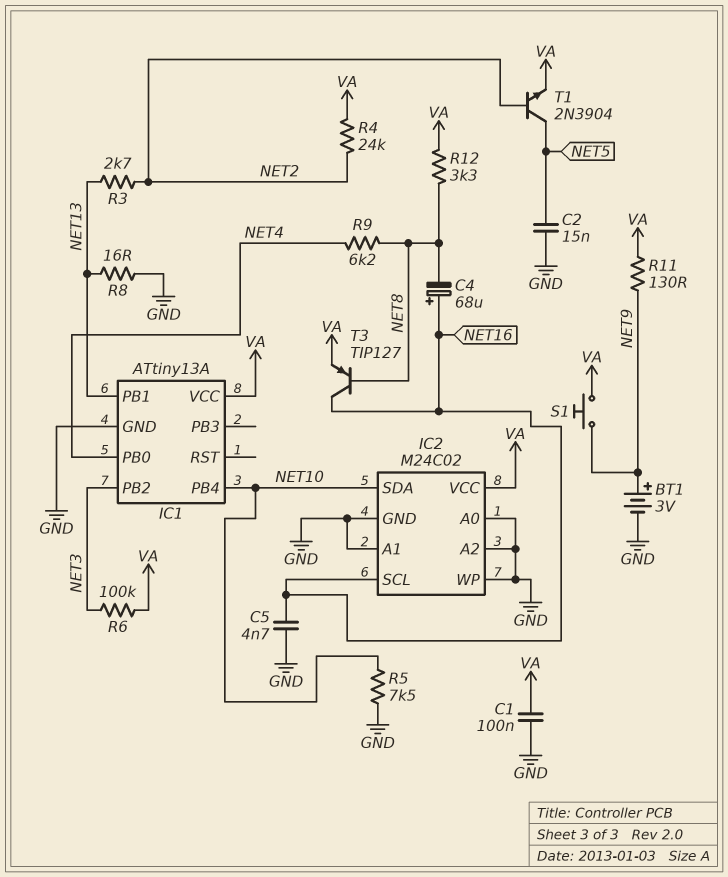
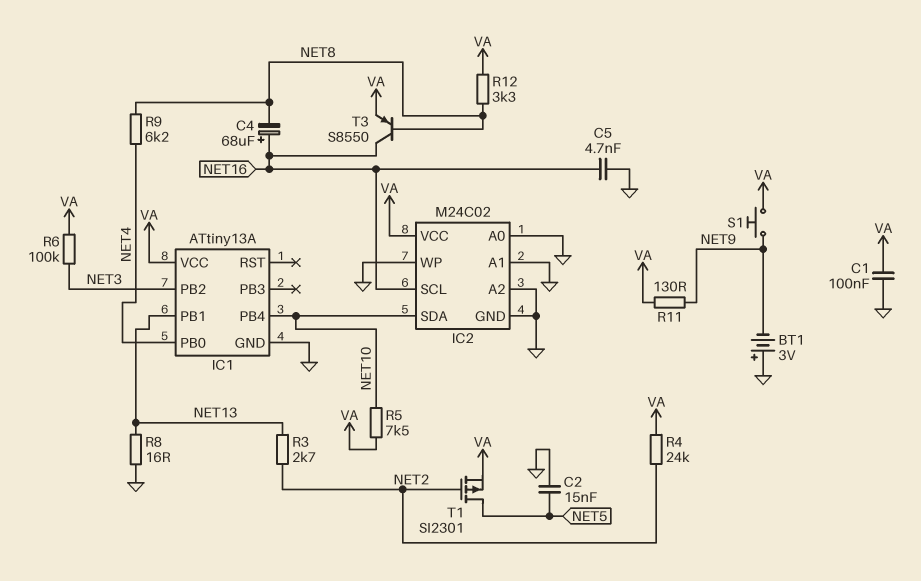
BT1: 3V (plus NET9, minus GND) -> 3V (plus GND, minus NET9)
R5: 7.5k (GND, NET10) -> 7.5k (NET10, VA)
T1: NPN 2N3904 (B NET2, C NET5, E VA) -> PMOS SI2301 (G NET2, D NET5, S VA)
T3: PNP TIP127 (B NET8, C NET16, E VA) -> PNP S8550 (B NET8, C NET16, E VA)

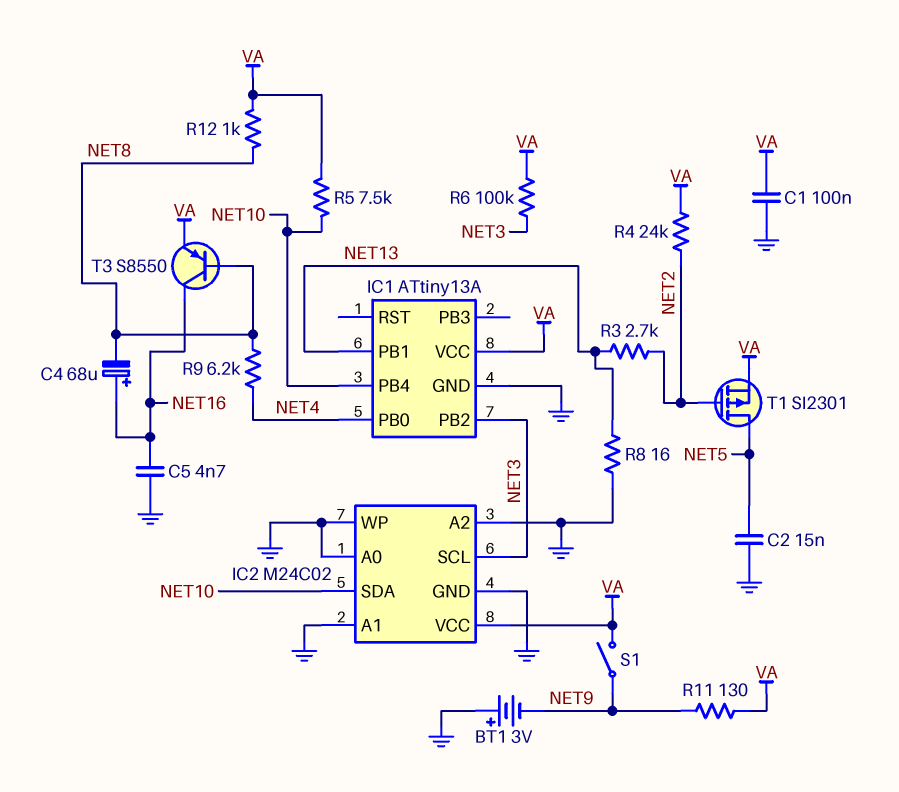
IC2 pin SCL: NET16 -> NET3
R12: 3.3k (NET8, VA) -> 1k (NET8, VA)
S1: button (NET9, VA) -> switch (NET9, VA)

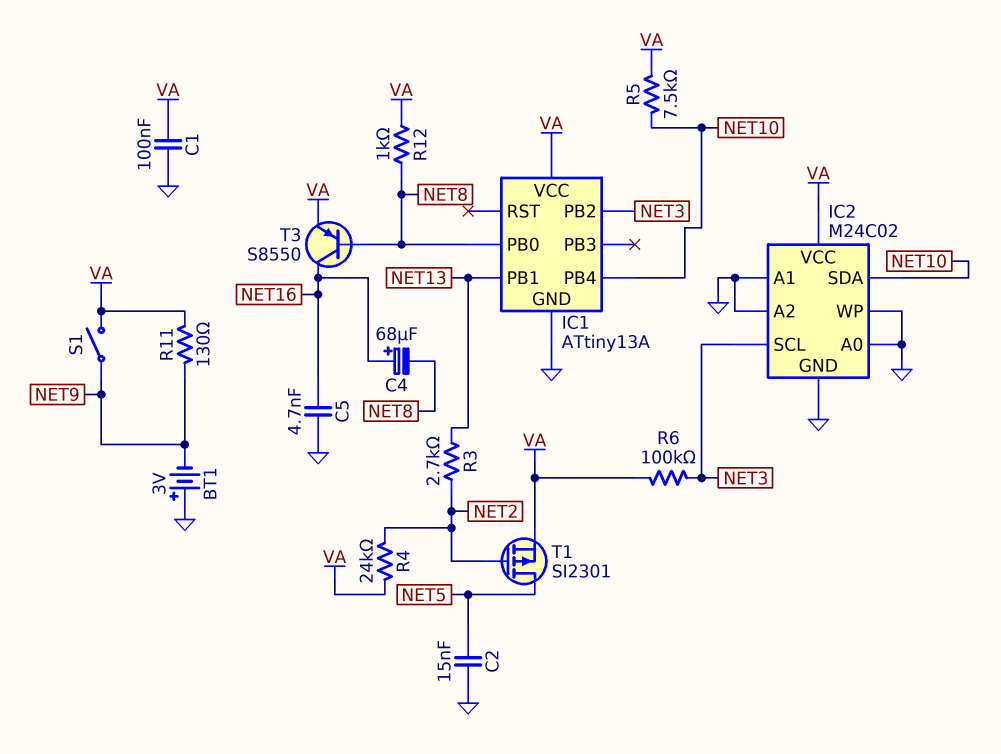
IC1 pin PB0: NET4 -> NET8
R8: 16 (GND, NET13) -> none
R9: 6.2k (NET4, NET8) -> none

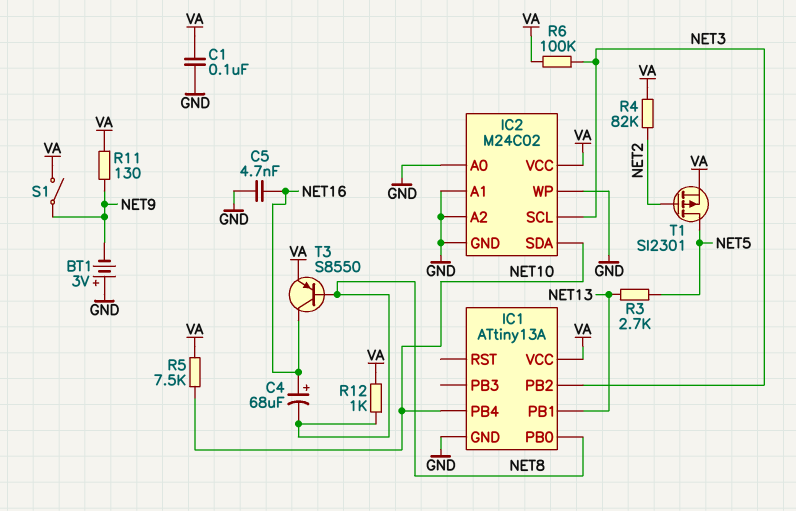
C2: 15nF (GND, NET5) -> none
R3: 2.7k (NET2, NET13) -> 2.7k (NET5, NET13)
R4: 24k (NET2, VA) -> 82k (NET2, VA)

